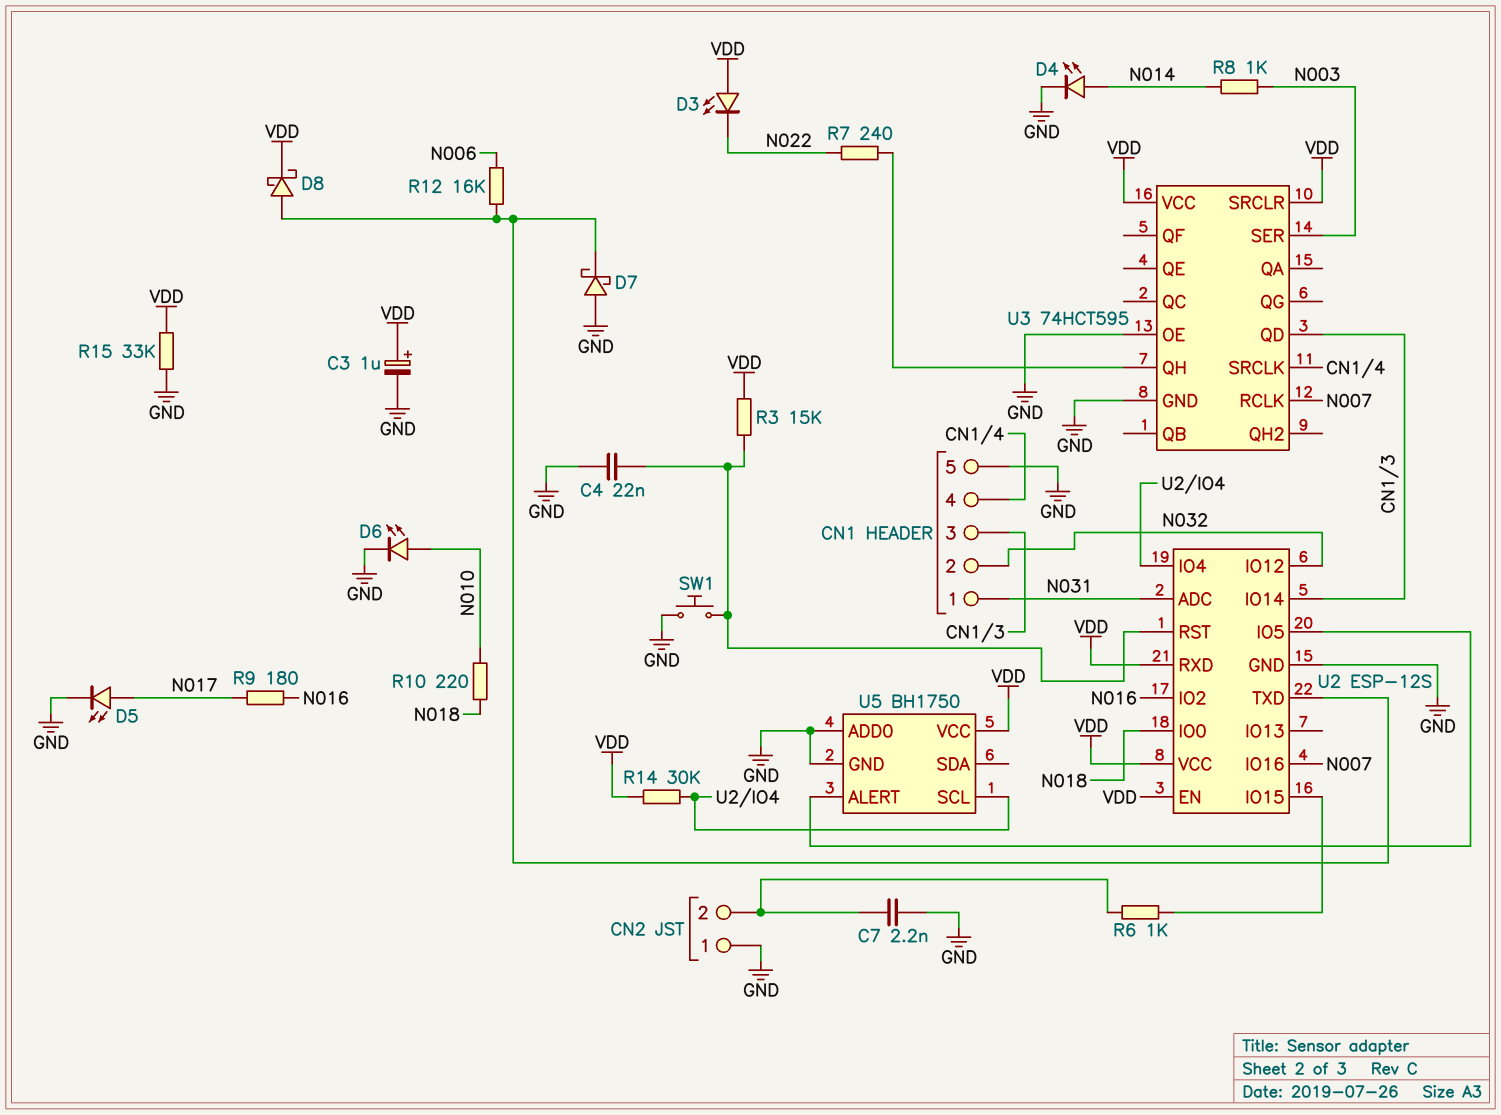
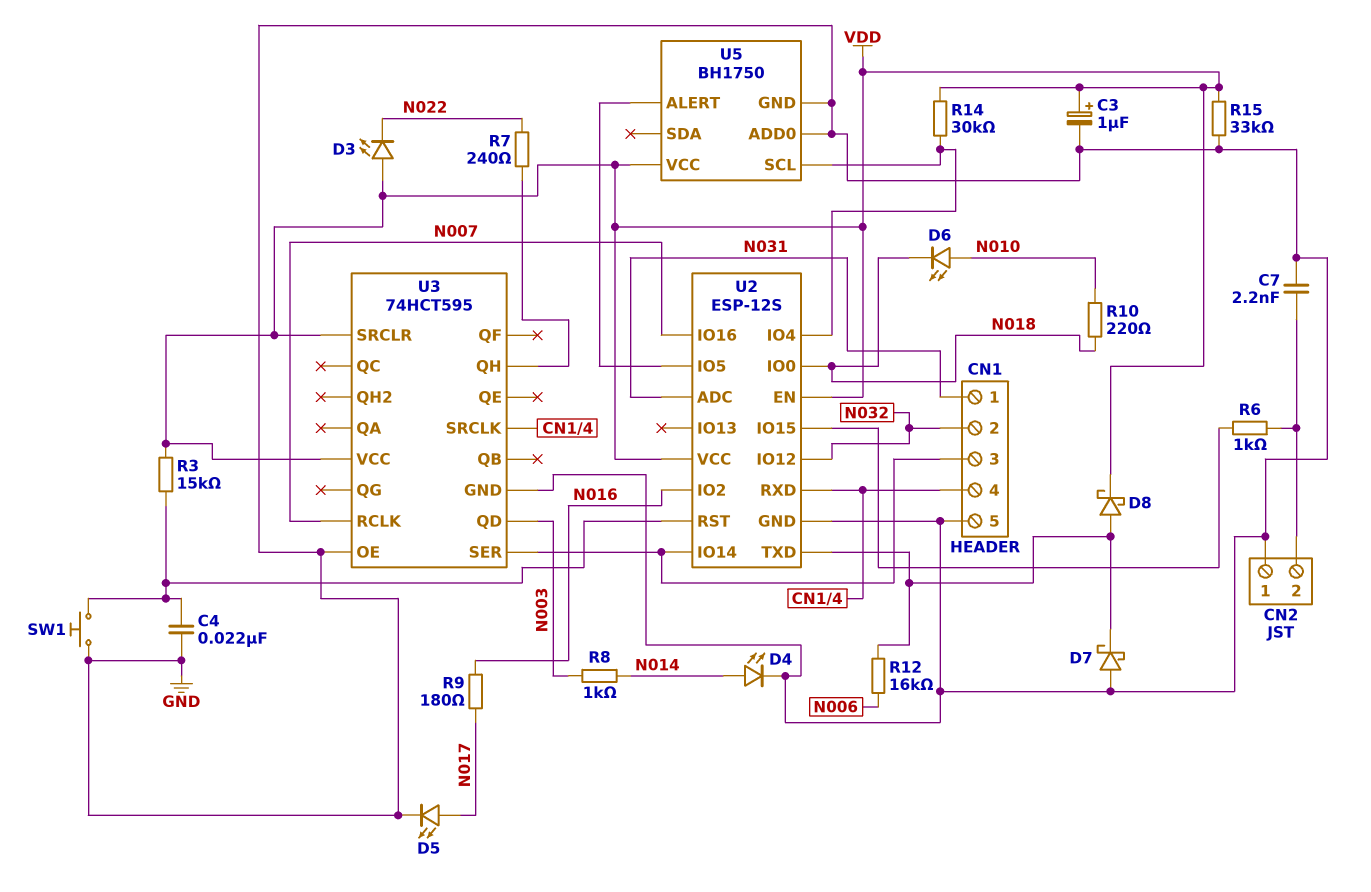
D6: LED (A N010, K GND) -> LED (A N010, K N018)
U2 pin RXD: VDD -> CN1/4
U3 pin QD: CN1/3 -> N003
U3 pin SER: N003 -> CN1/3

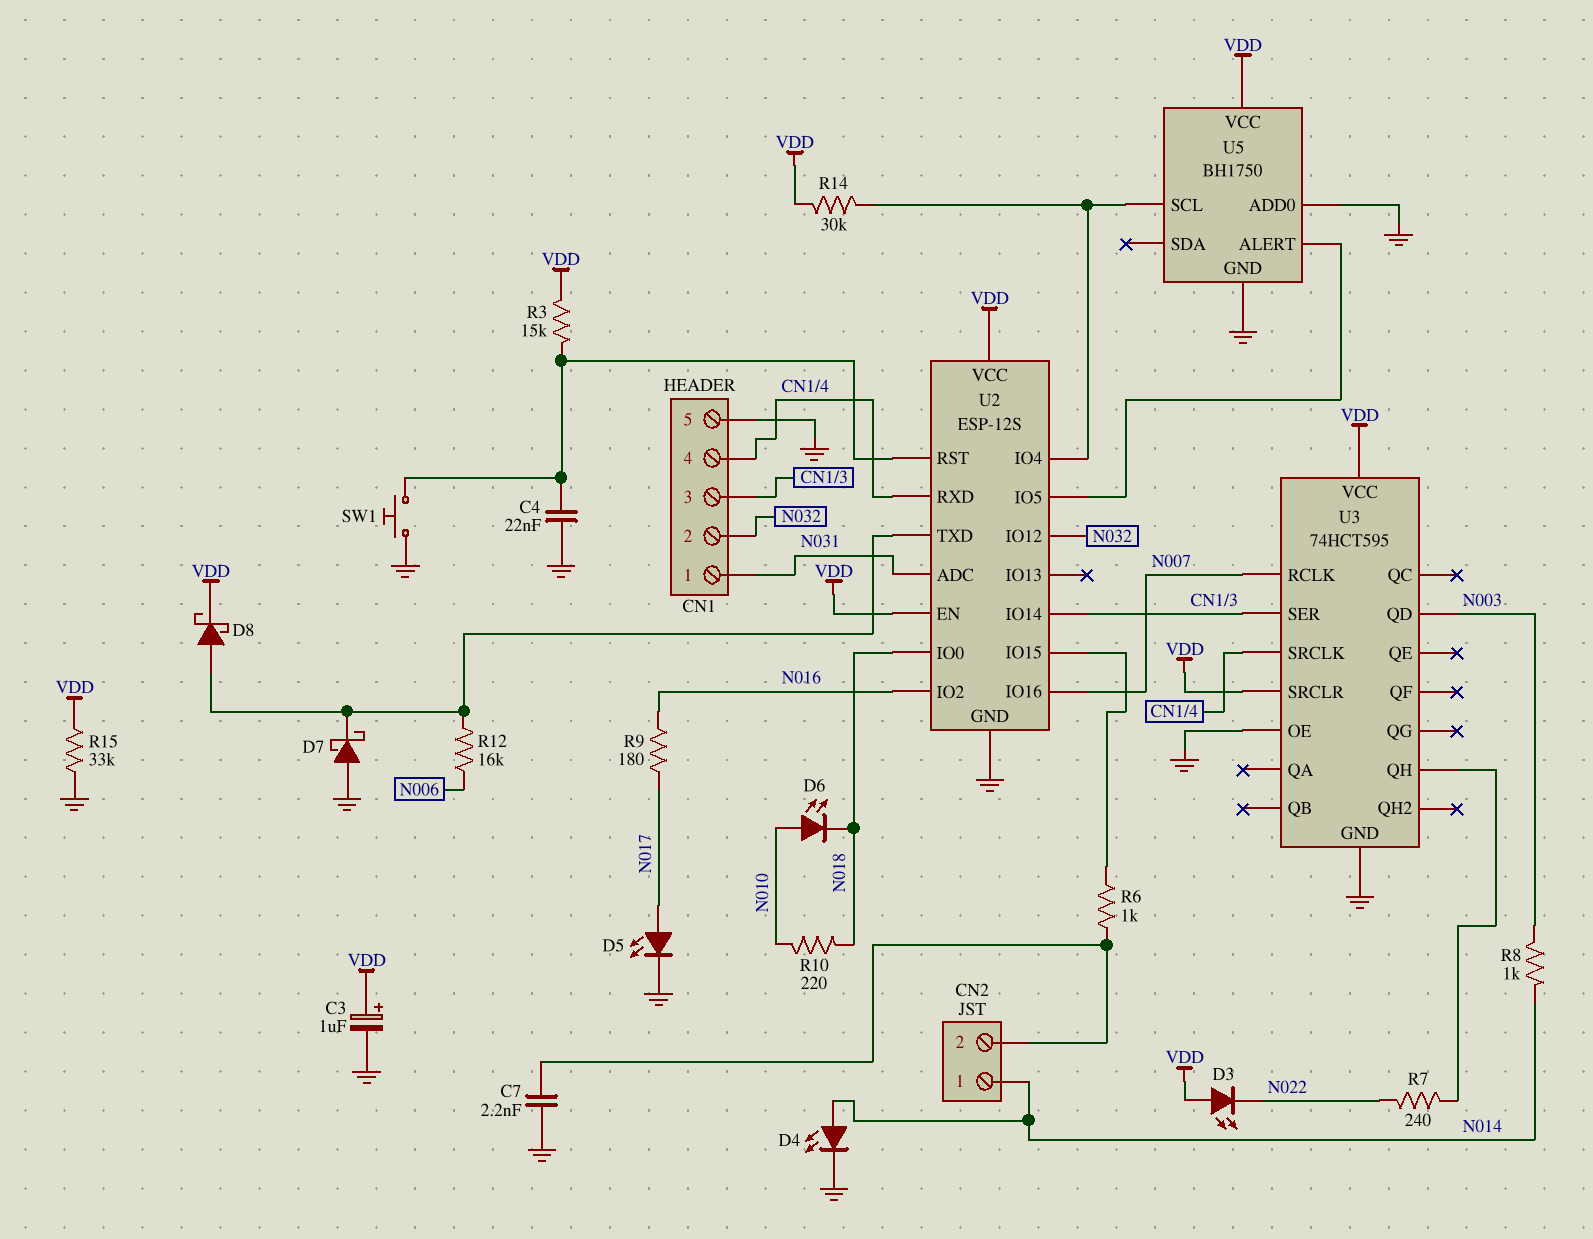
CN2 pin 1: GND -> N014

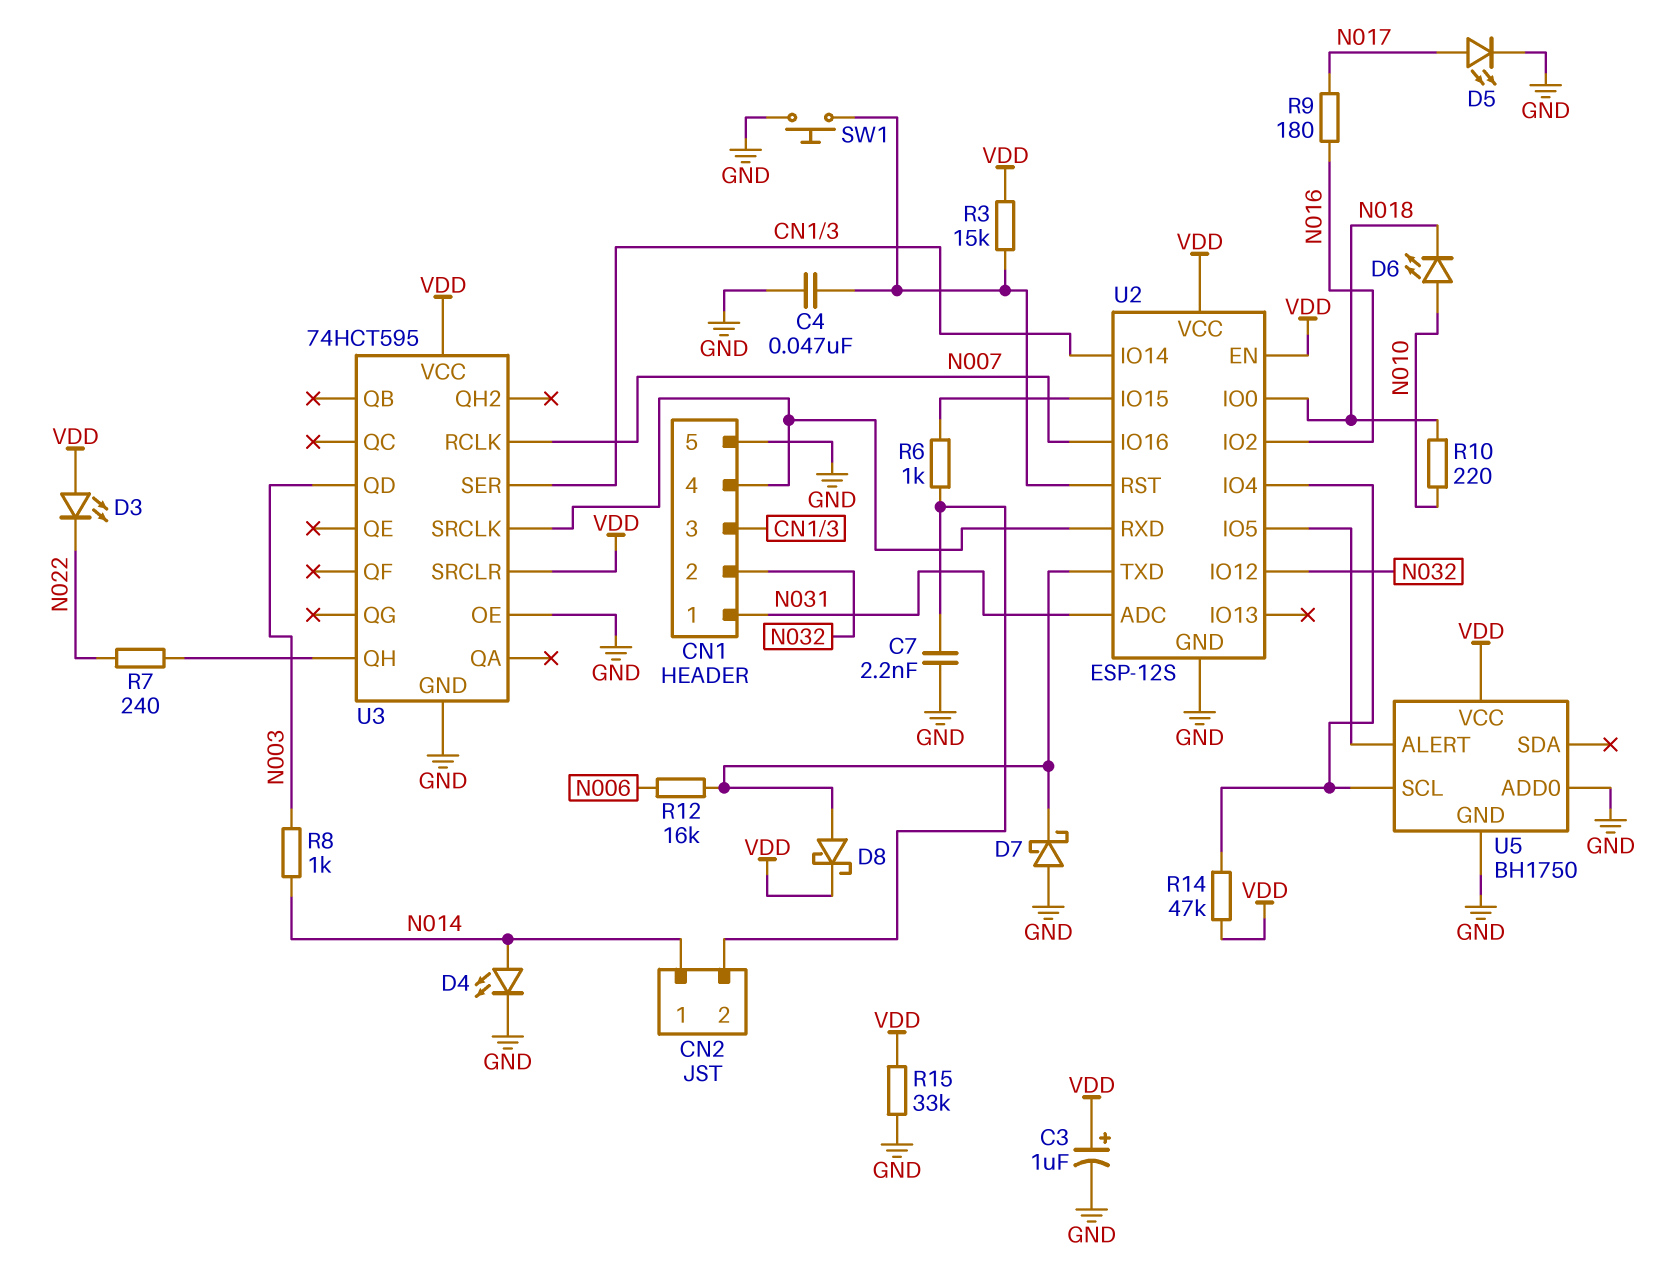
C4: 22nF (GND, U2/RST) -> 47nF (GND, U2/RST)
R14: 30k (U2/IO4, VDD) -> 47k (U2/IO4, VDD)

